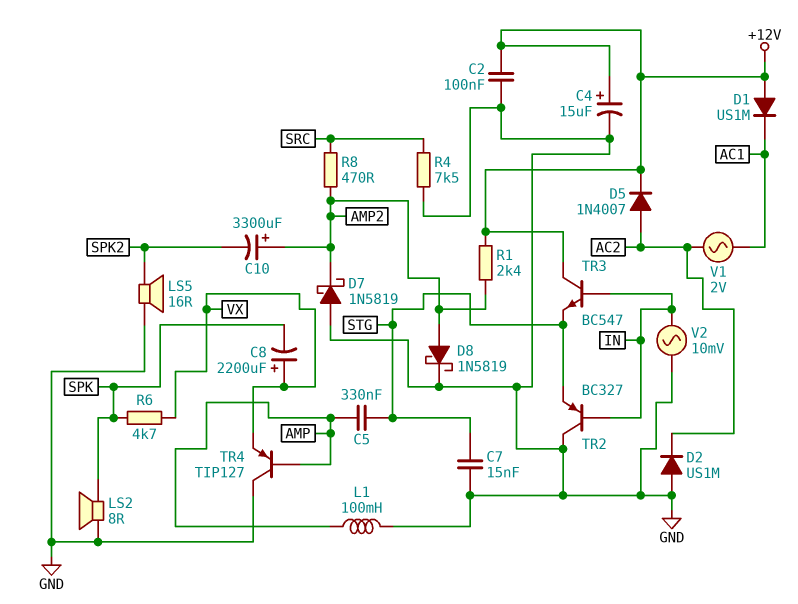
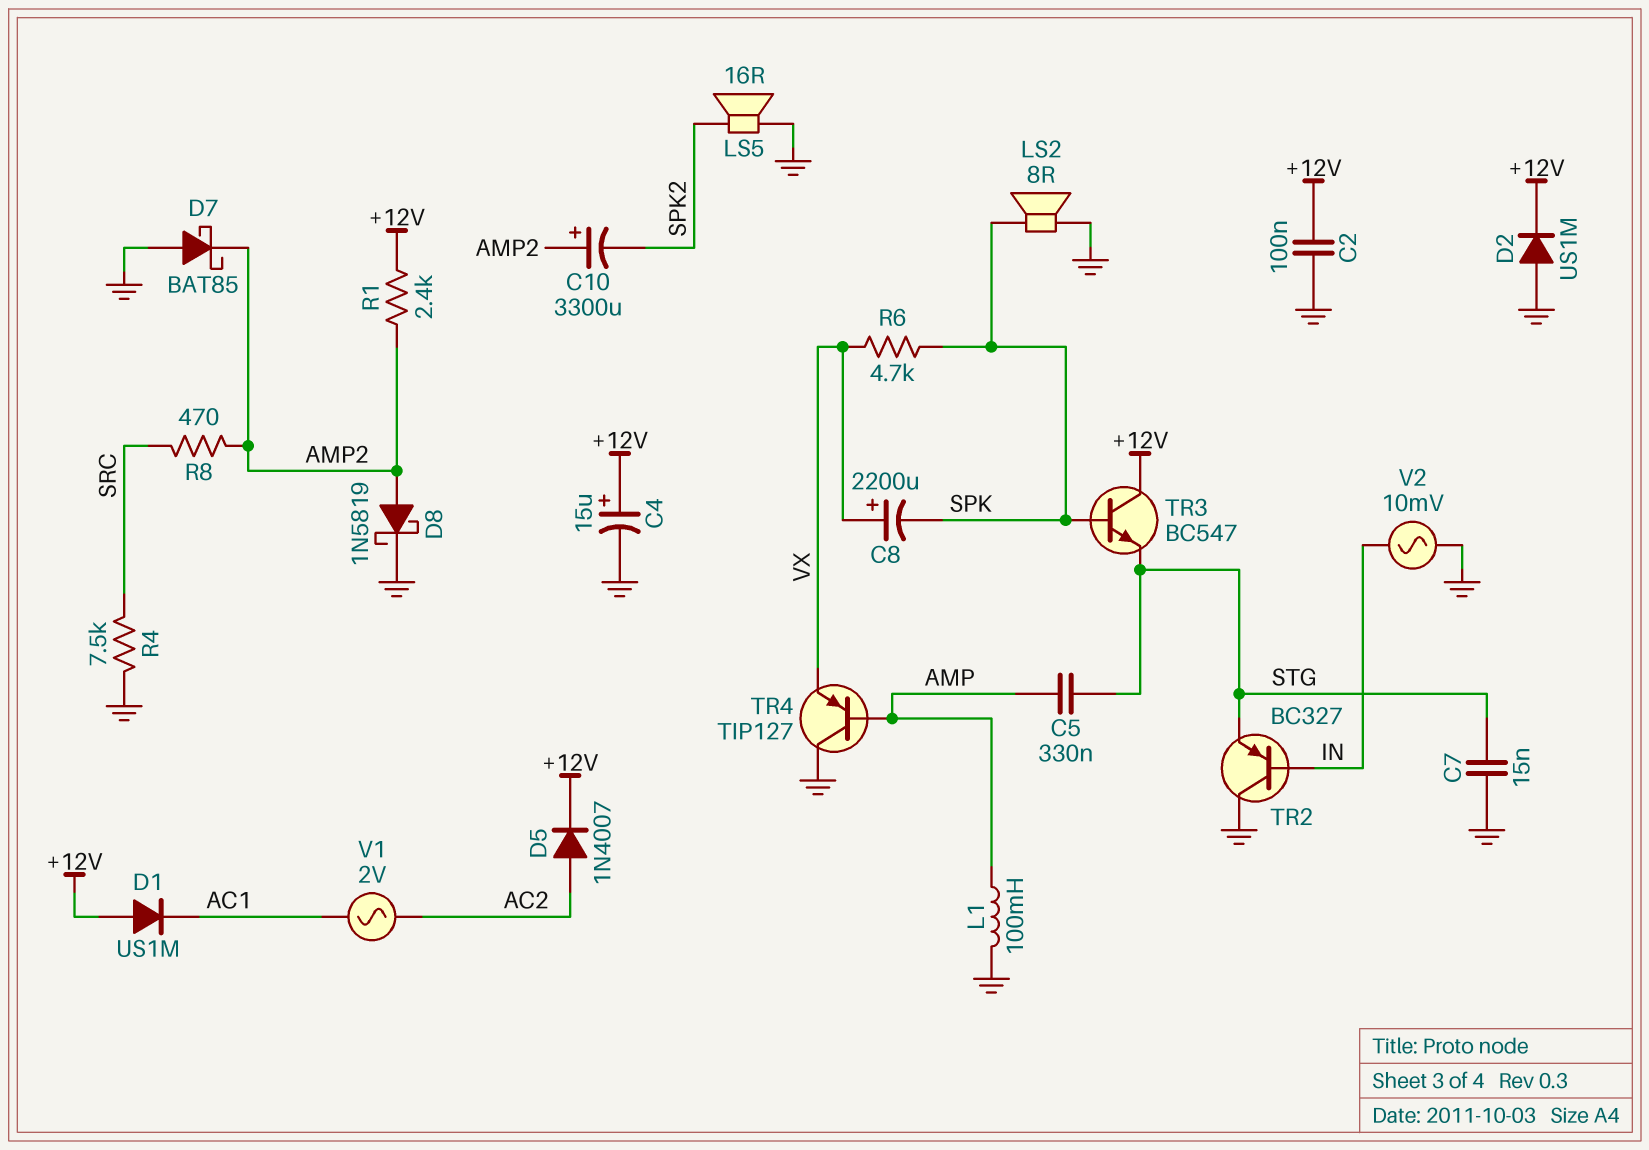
D2: diode US1M (A GND, K AC2) -> diode US1M (A GND, K +12V)
D7: schottky 1N5819 (A GND, K AMP2) -> schottky BAT85 (A GND, K AMP2)
TR3: NPN BC547 (B IN, C +12V, E STG) -> NPN BC547 (B SPK, C +12V, E STG)

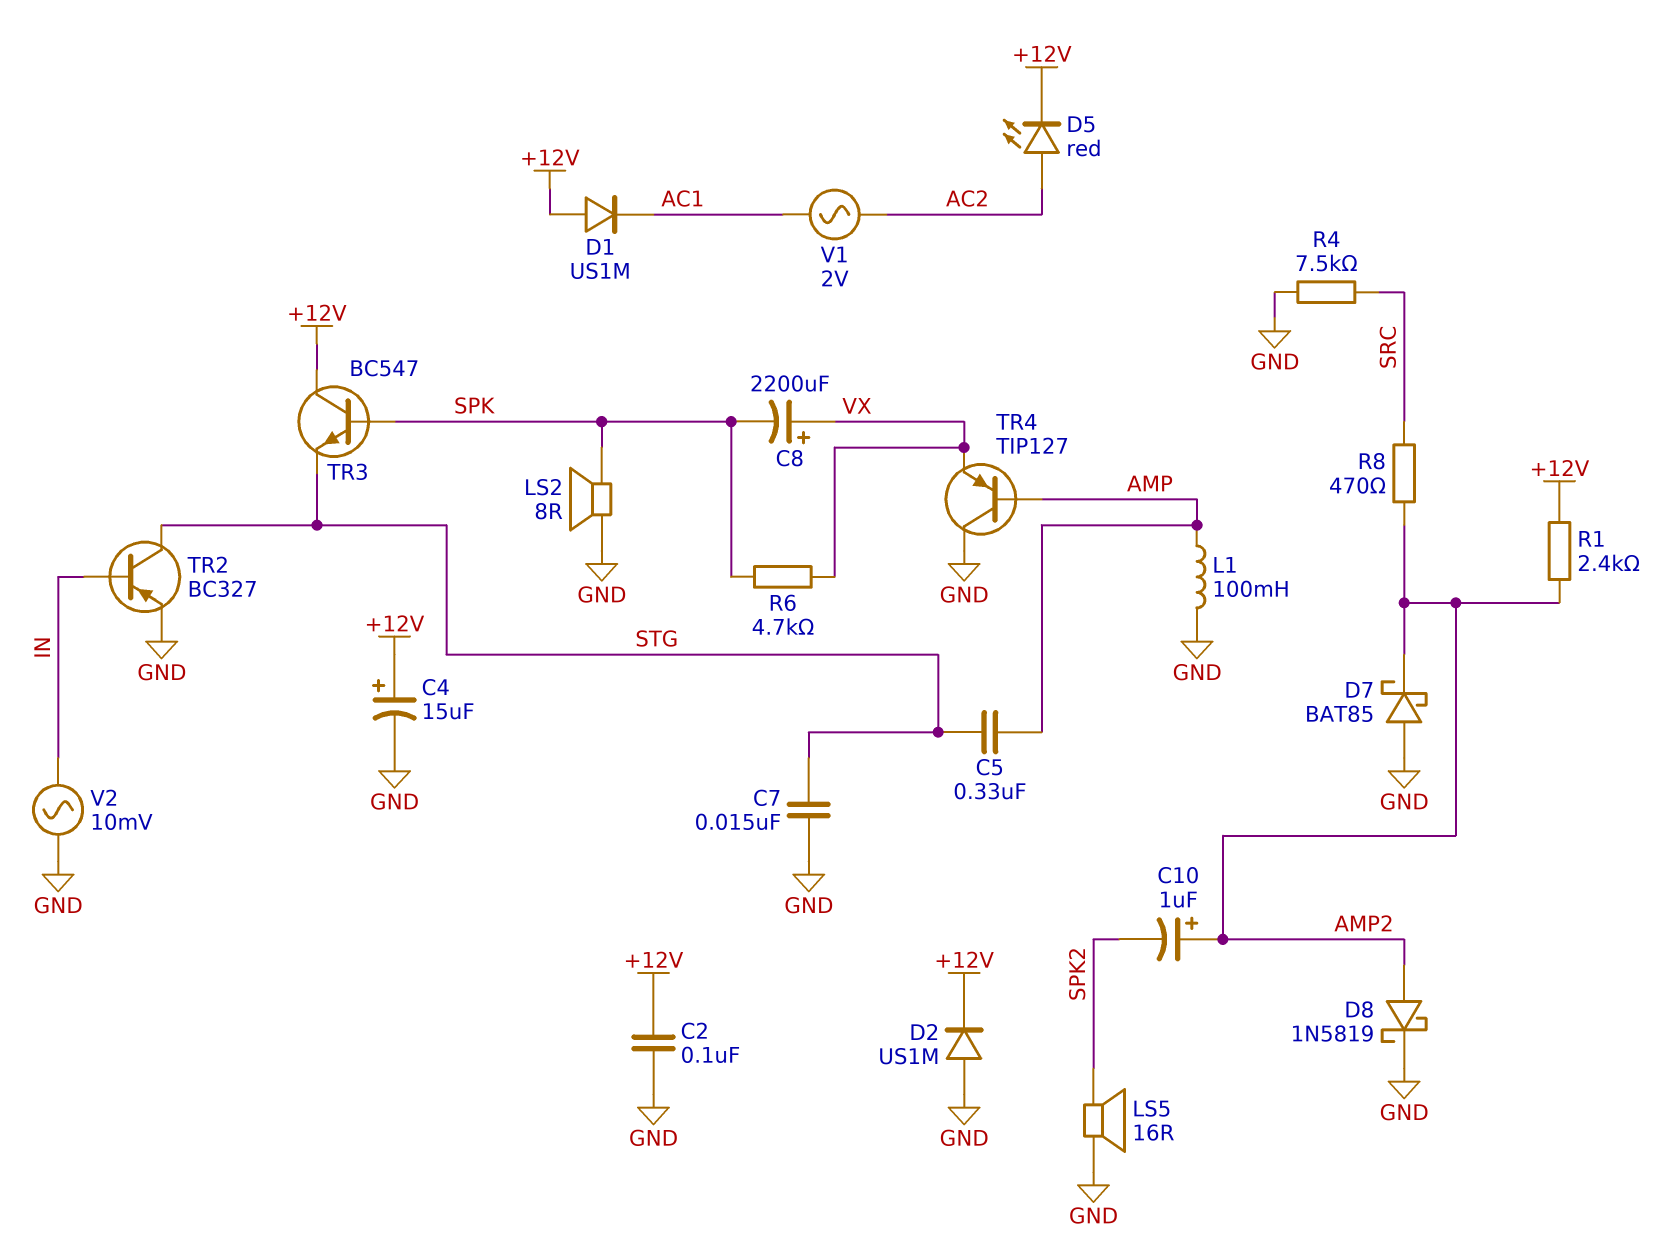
C10: 3300uF (plus AMP2, minus SPK2) -> 1uF (plus AMP2, minus SPK2)
D5: diode 1N4007 (A AC2, K +12V) -> LED red (A AC2, K +12V)
TR2: PNP BC327 (B IN, C GND, E STG) -> PNP BC327 (B IN, C STG, E GND)

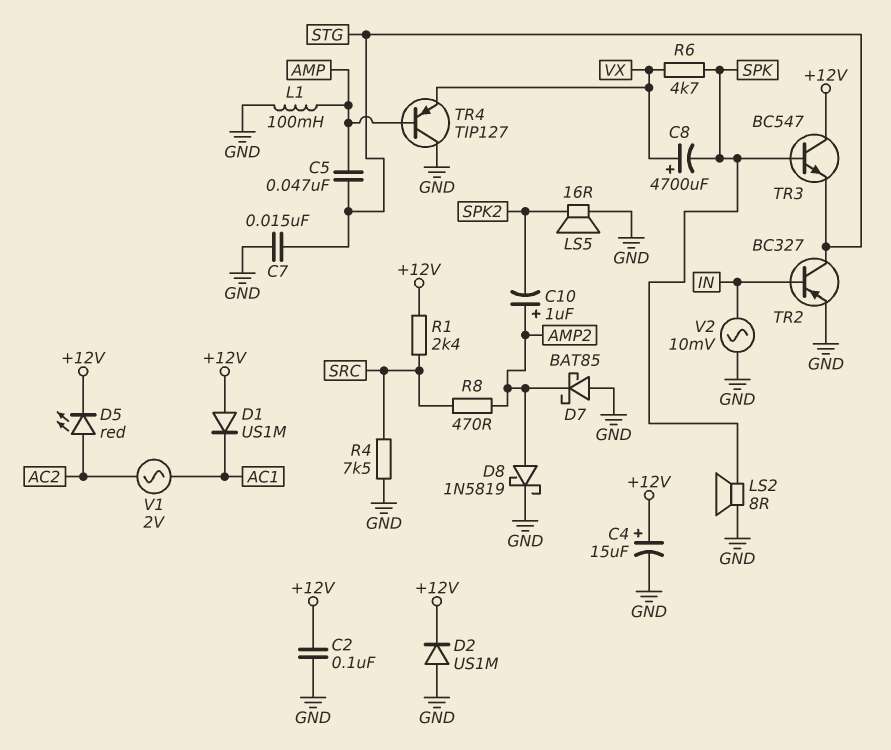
C5: 330nF (AMP, STG) -> 47nF (AMP, STG)
C8: 2200uF (plus VX, minus SPK) -> 4700uF (plus VX, minus SPK)
R1: 2.4k (+12V, AMP2) -> 2.4k (+12V, SRC)

